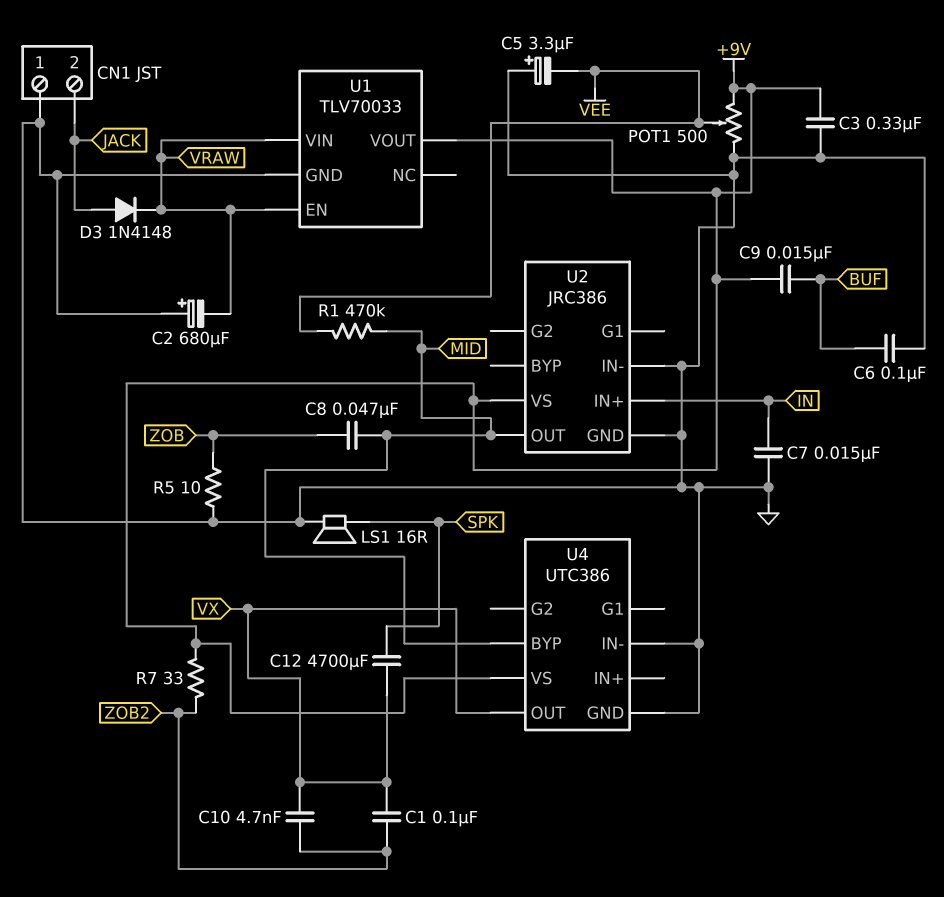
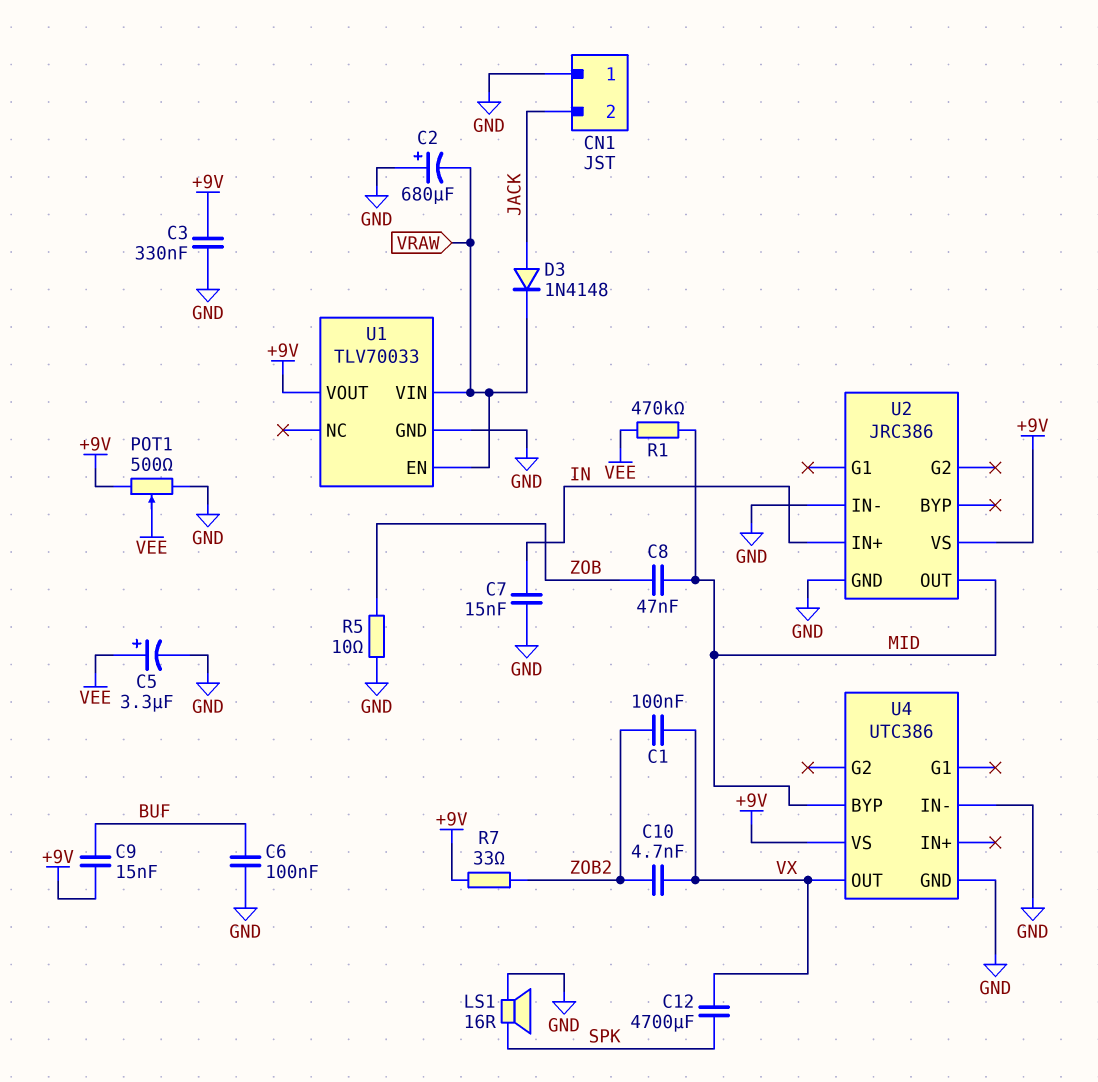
C5: 3.3uF (plus GND, minus VEE) -> 3.3uF (plus VEE, minus GND)

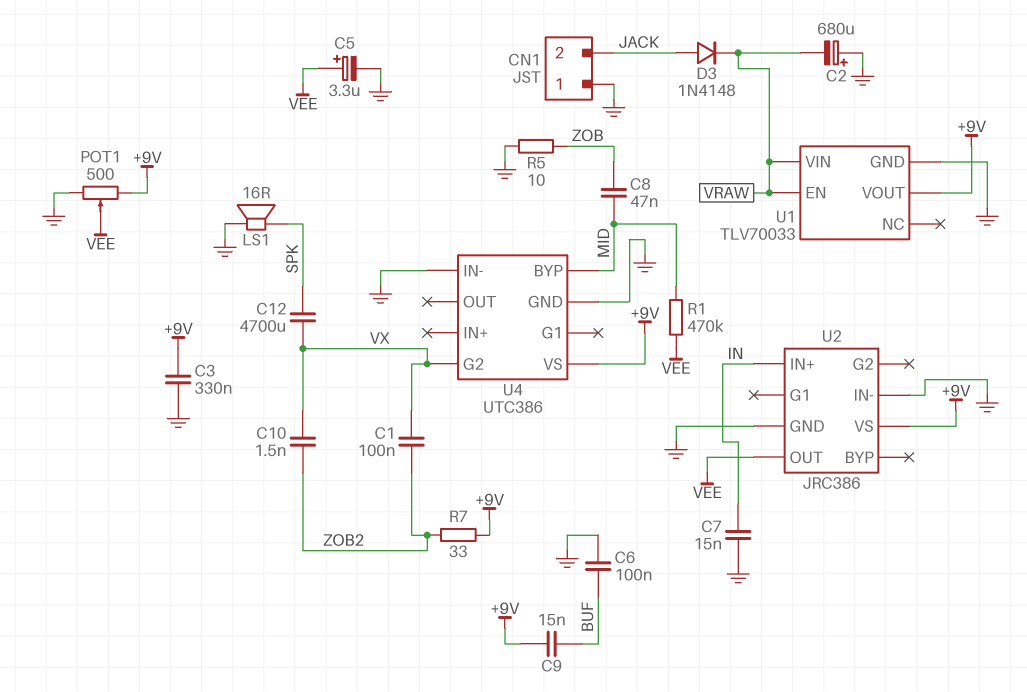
C10: 4.7nF (VX, ZOB2) -> 1.5nF (VX, ZOB2)
U2 pin OUT: MID -> VEE
U4 pin G2: none -> VX
U4 pin OUT: VX -> none

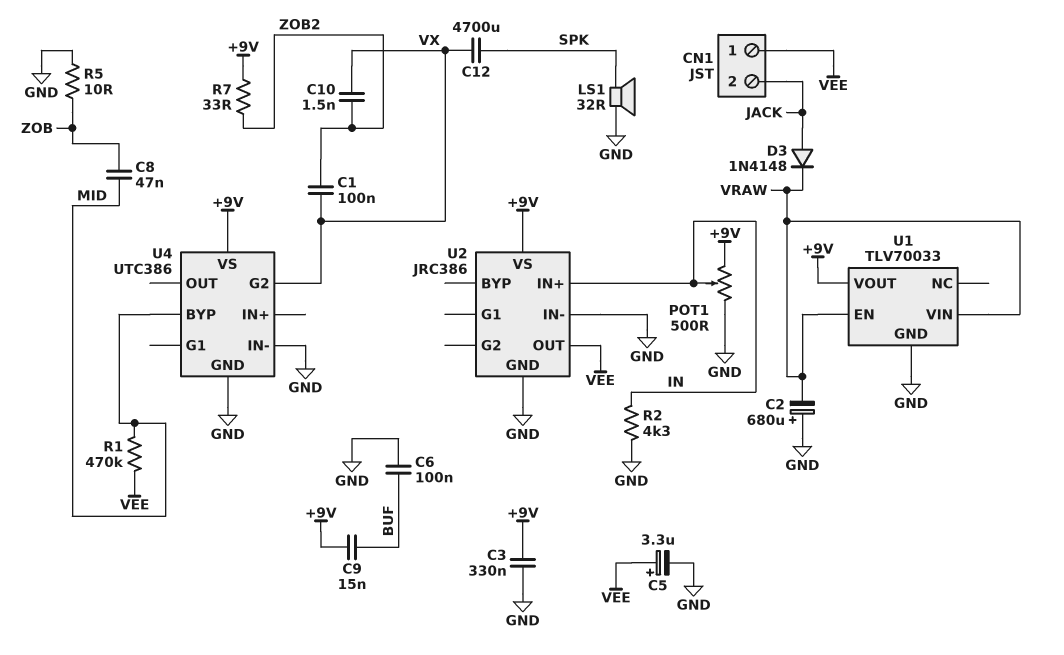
C7: 15nF (GND, IN) -> none
CN1 pin 1: GND -> VEE
LS1: speaker 16R (GND, SPK) -> speaker 32R (GND, SPK)
POT1: 500 (+9V, GND, wiper VEE) -> 500 (+9V, GND, wiper IN)
R2: none -> 4.3k (GND, IN)

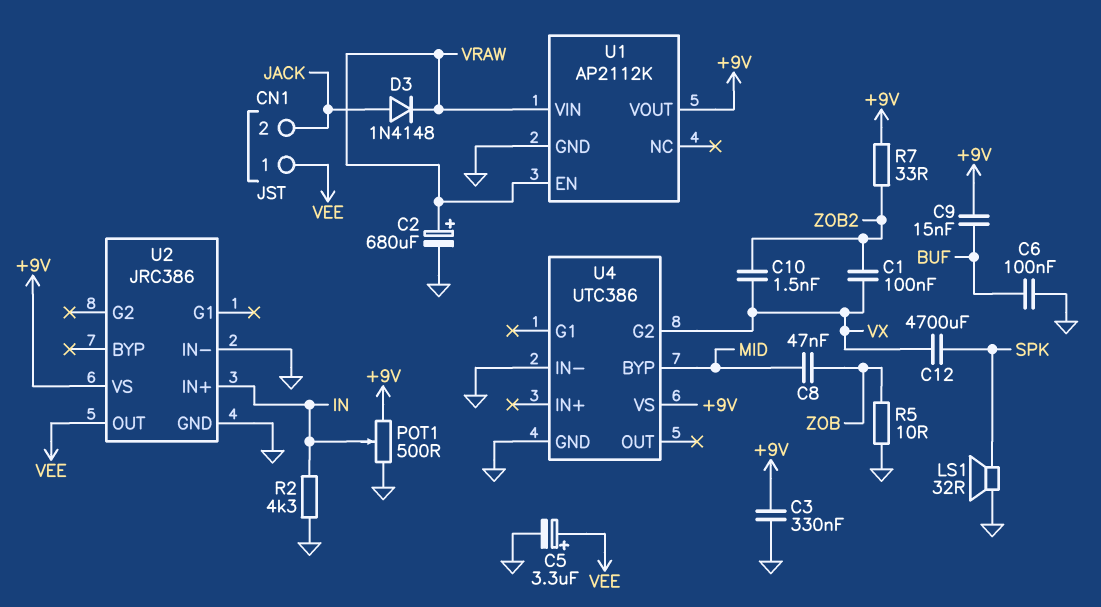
C2: 680uF (plus GND, minus VRAW) -> 680uF (plus VRAW, minus GND)
R1: 470k (MID, VEE) -> none
U1: TLV70033 -> AP2112K

